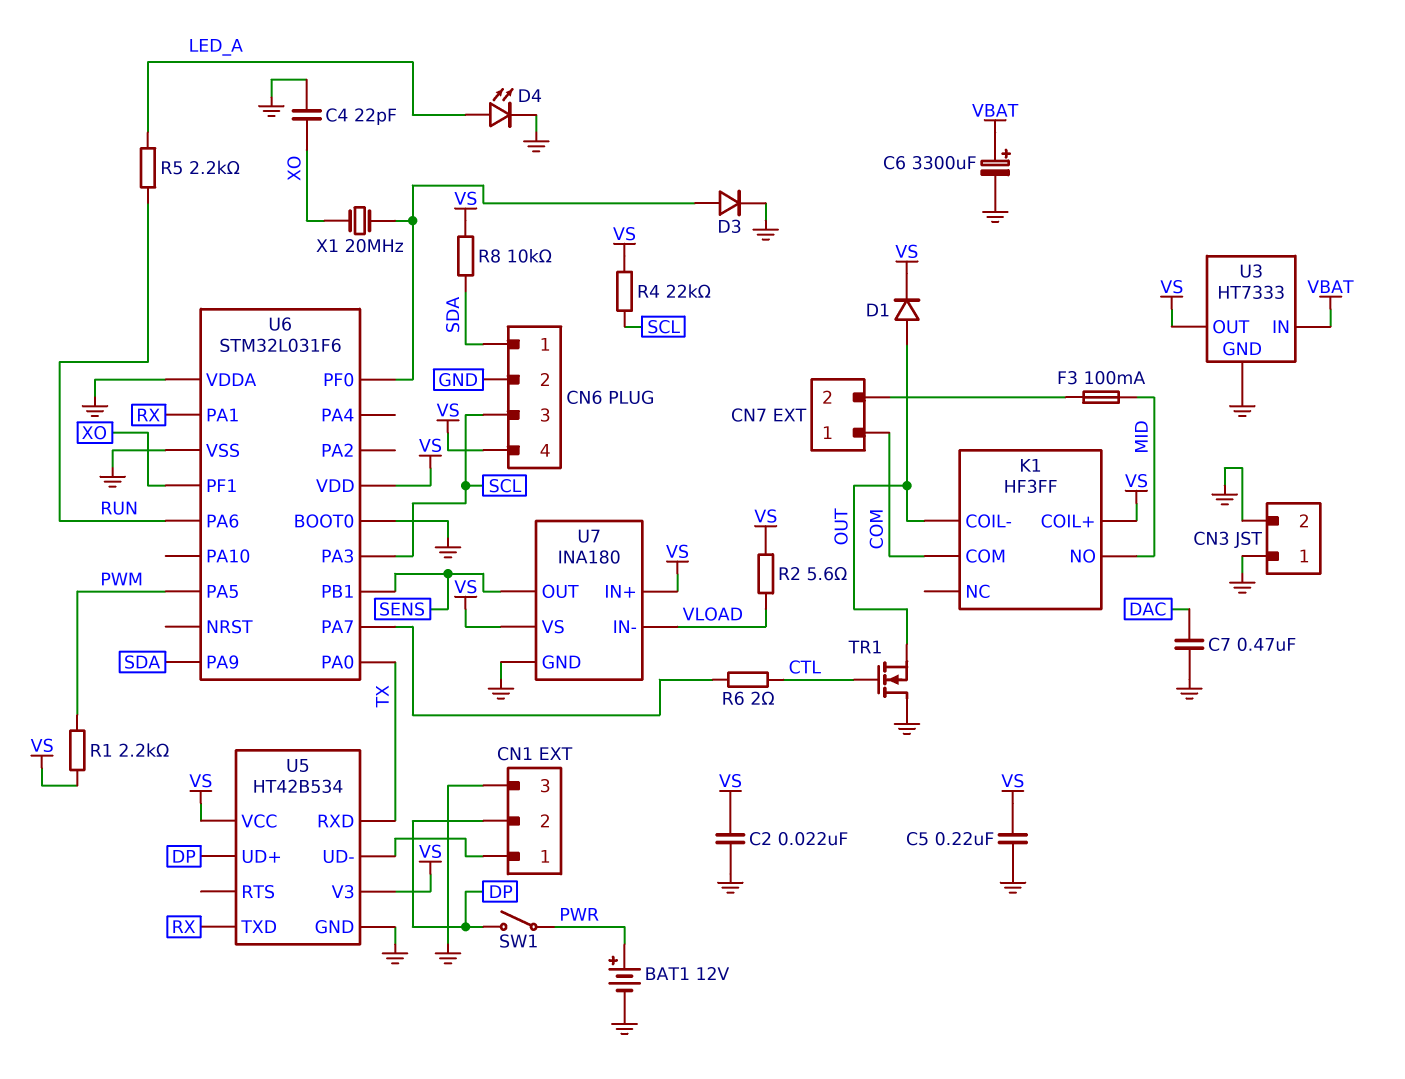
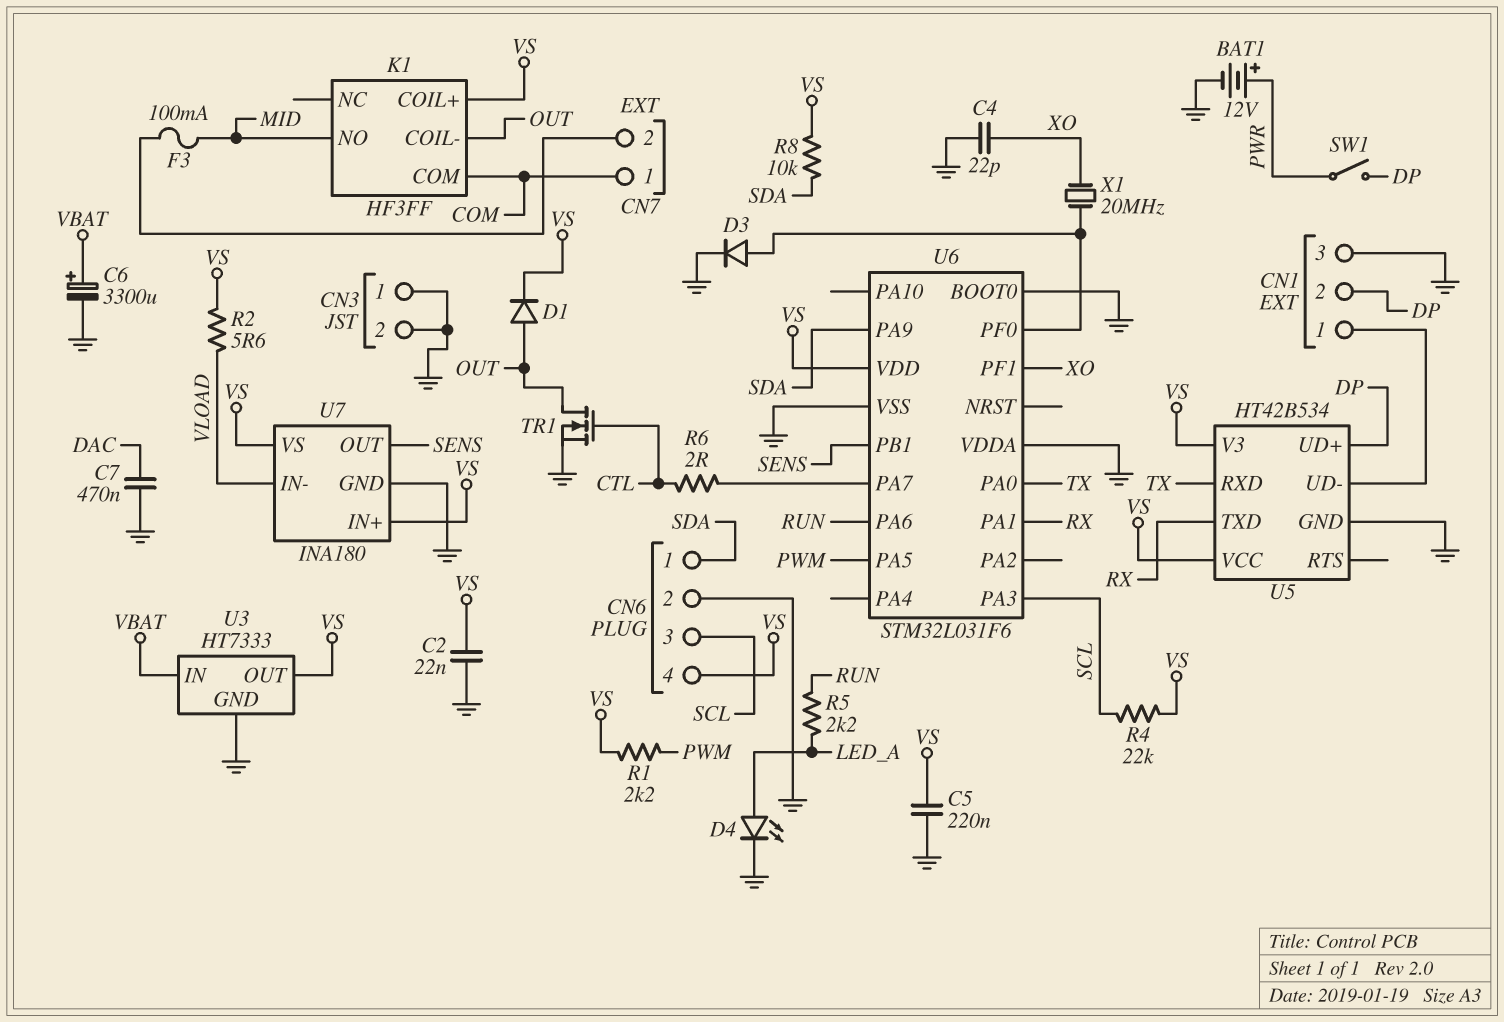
TR1: NMOS (G CTL, D GND, S OUT) -> NMOS (G CTL, D OUT, S GND)

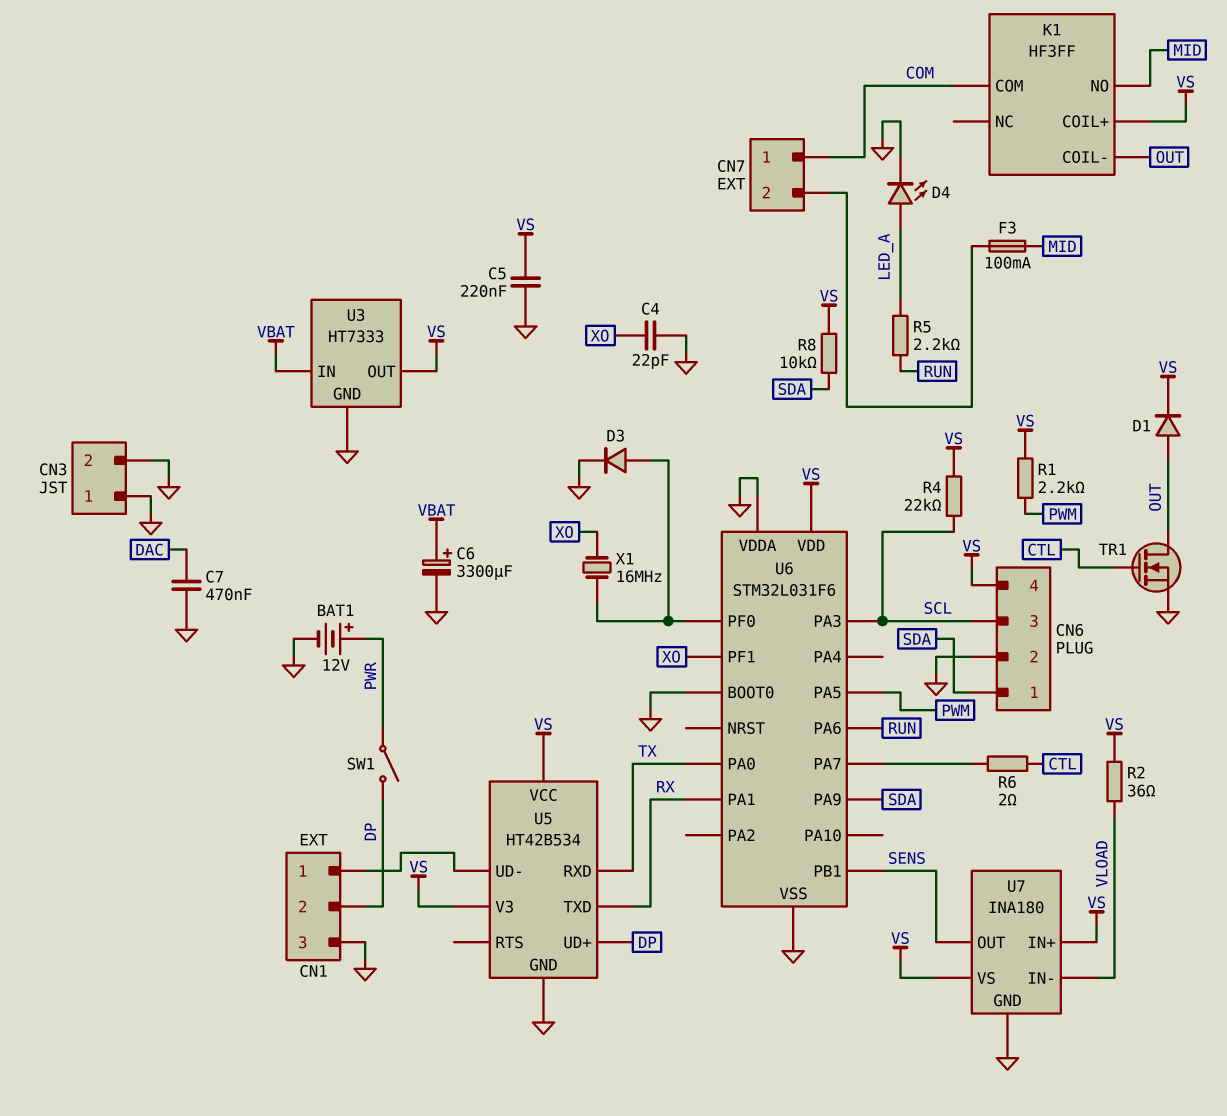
C2: 22nF (GND, VS) -> none
R2: 5.6 (VLOAD, VS) -> 36 (VLOAD, VS)
X1: 20MHz (U6/PF0, XO) -> 16MHz (U6/PF0, XO)

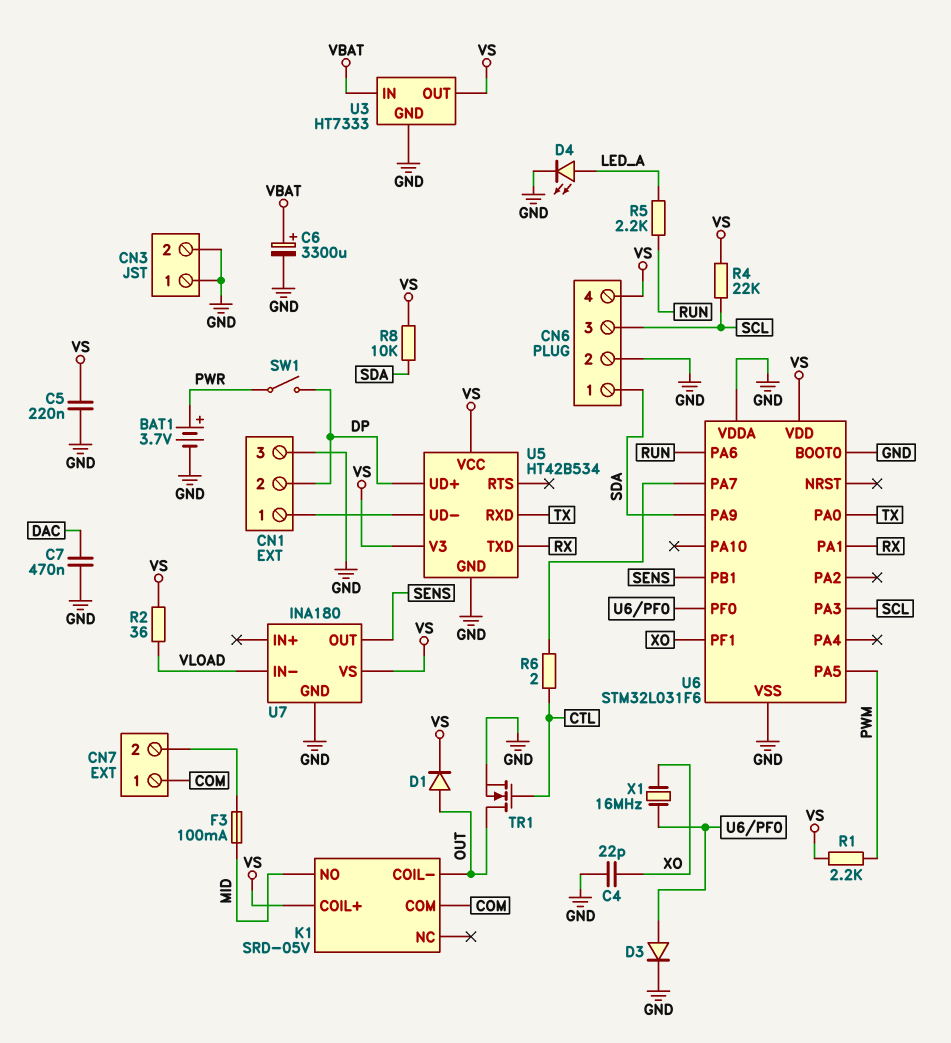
BAT1: 12V (plus PWR, minus GND) -> 3.7V (plus PWR, minus GND)
K1: HF3FF -> SRD-05V
U7 pin IN+: VS -> none

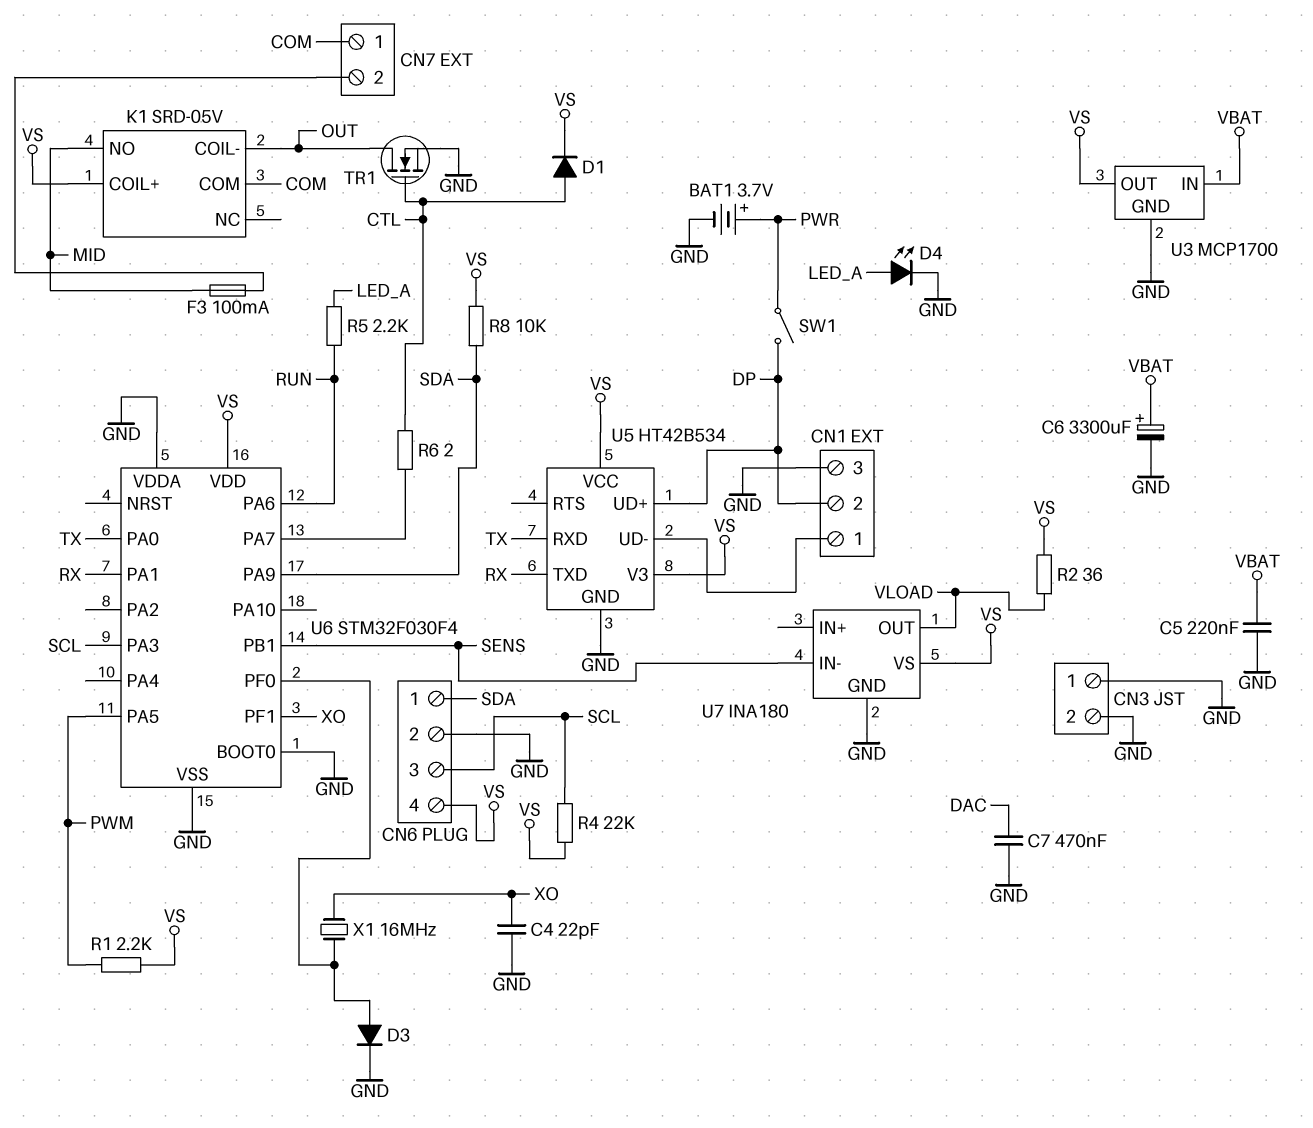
C5: 220nF (GND, VS) -> 220nF (GND, VBAT)
D1: diode (A OUT, K VS) -> diode (A CTL, K VS)
U3: HT7333 -> MCP1700
U6: STM32L031F6 -> STM32F030F4
U7 pin IN-: VLOAD -> SENS
U7 pin OUT: SENS -> VLOAD

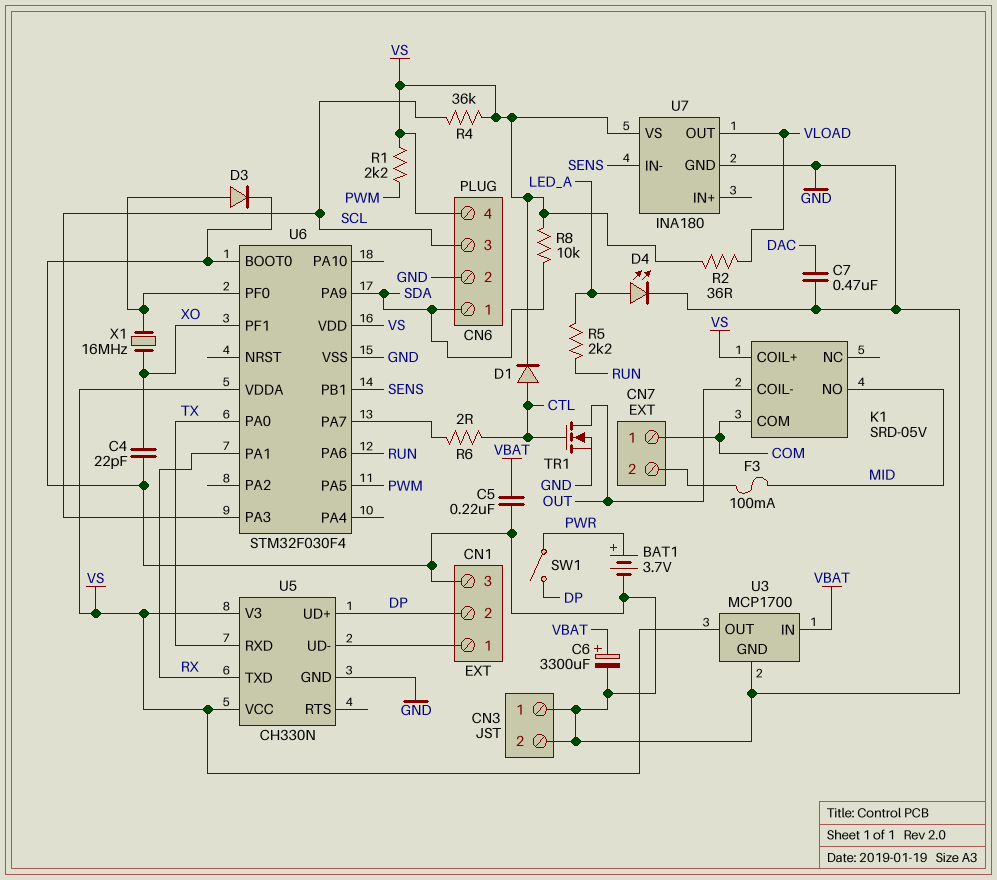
R4: 22k (SCL, VS) -> 36k (SCL, VS)
U5: HT42B534 -> CH330N
U6 pin VDDA: GND -> VS

